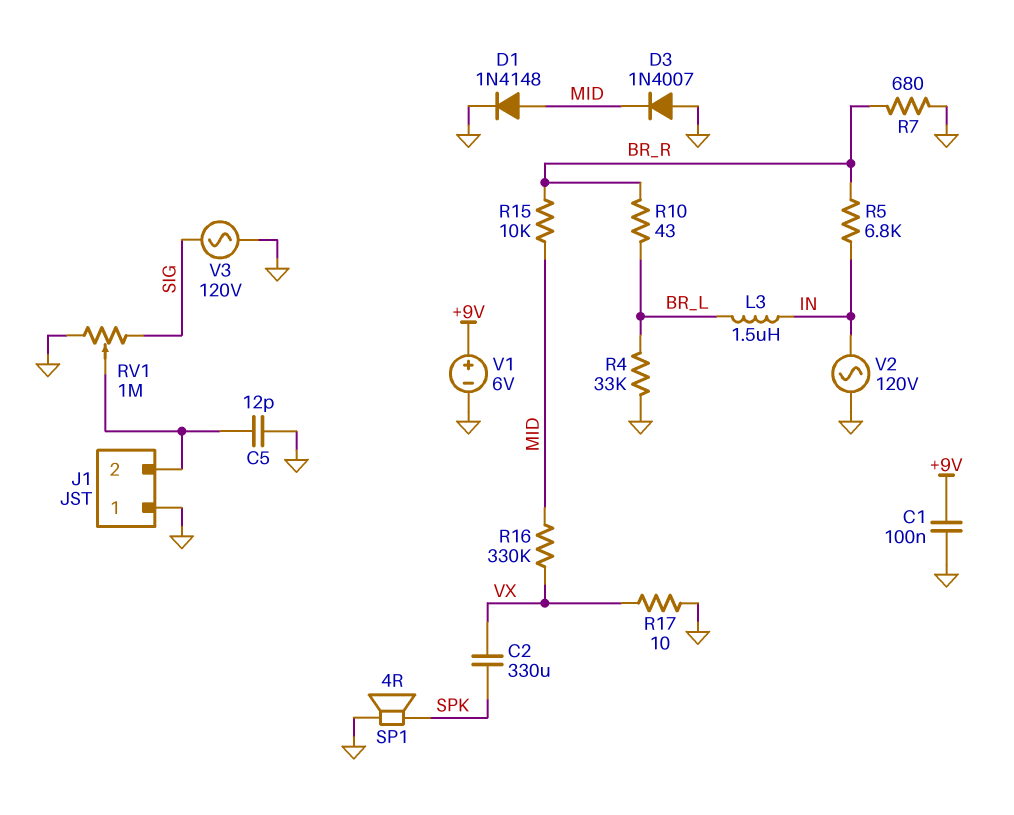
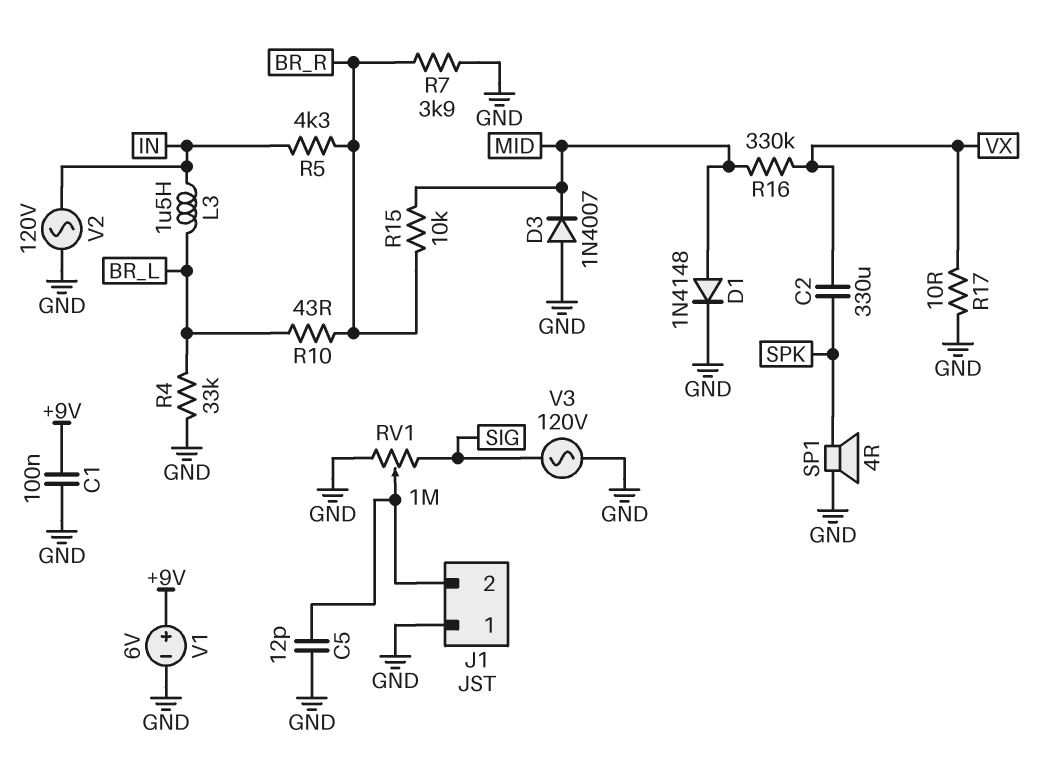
R5: 6.8k (BR_R, IN) -> 4.3k (BR_R, IN)
R7: 680 (BR_R, GND) -> 3.9k (BR_R, GND)

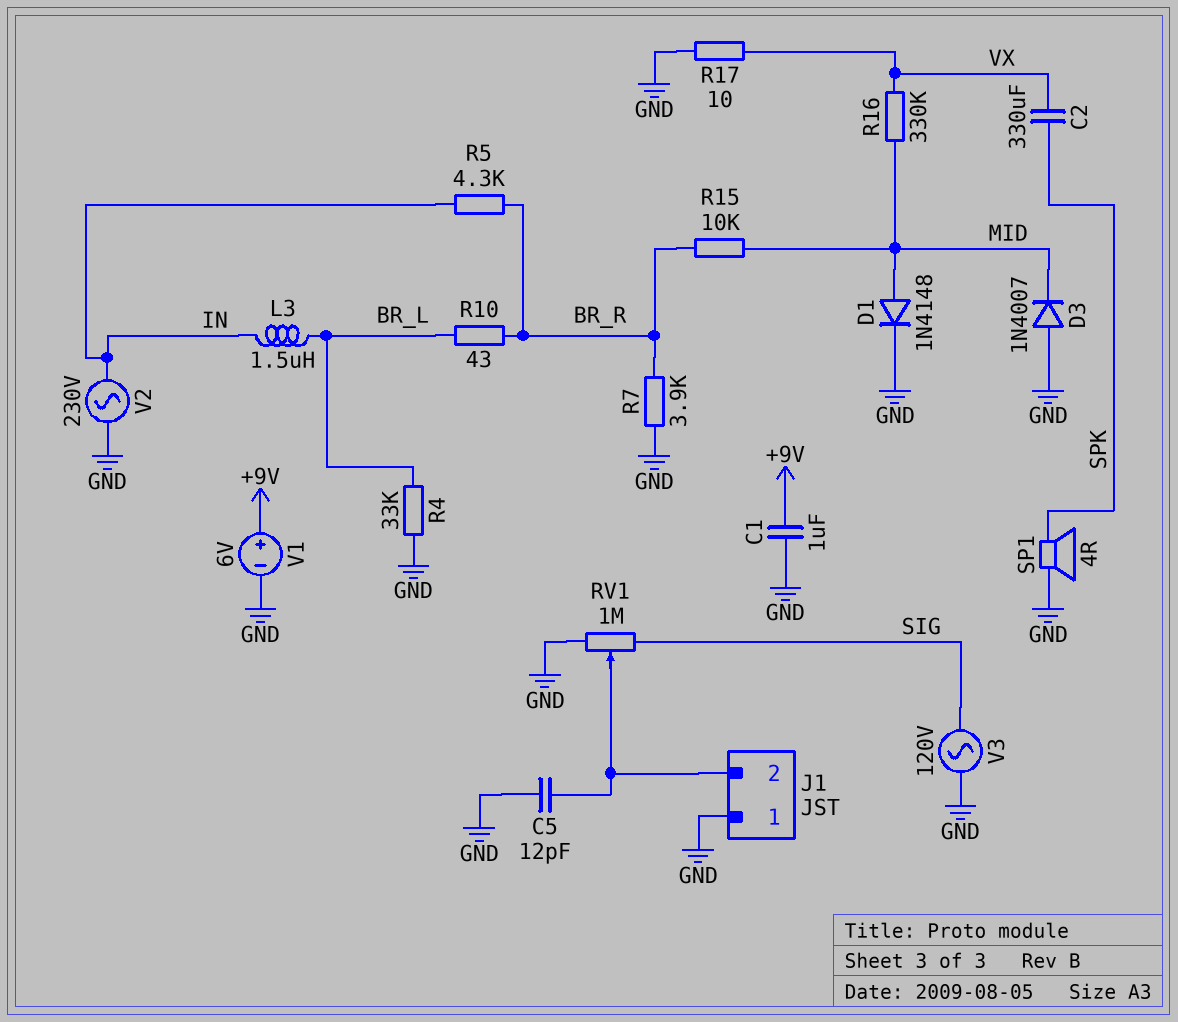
C1: 100nF (+9V, GND) -> 1uF (+9V, GND)
V2: AC 120V (GND, IN) -> AC 230V (GND, IN)

